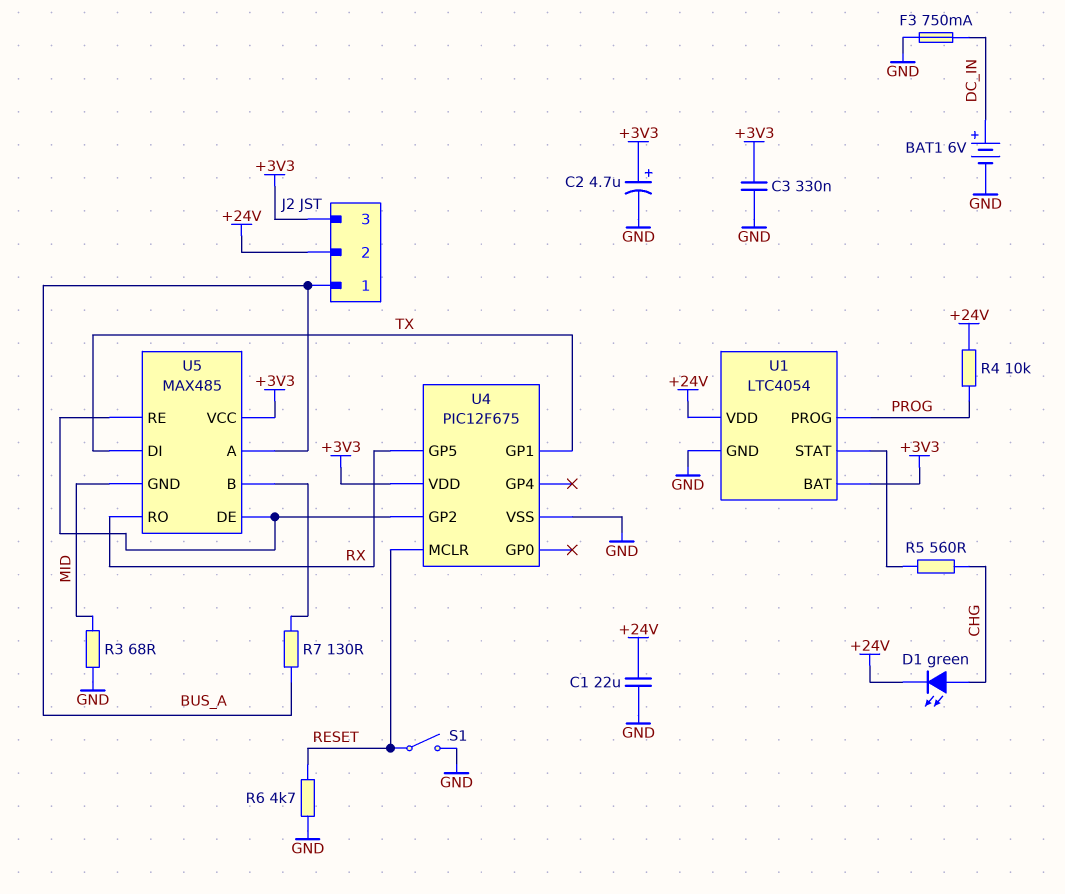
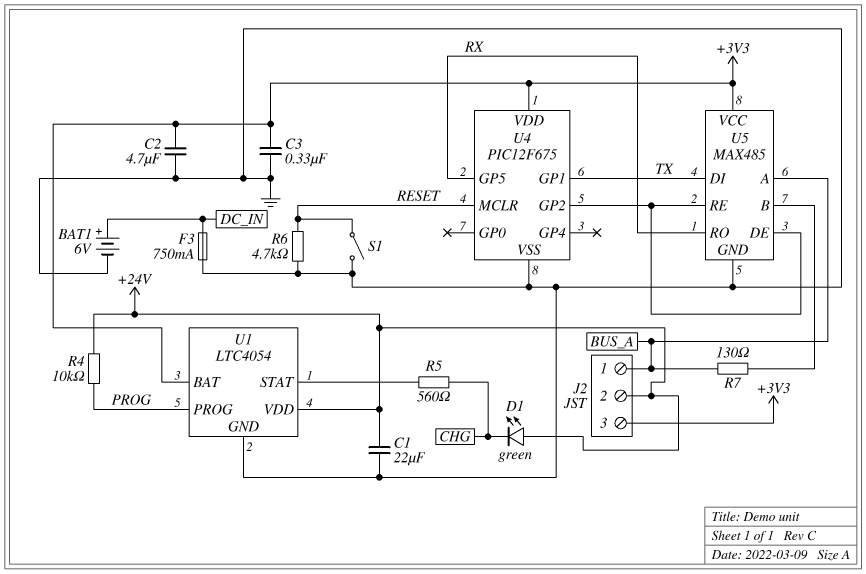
C2: 4.7uF (plus +3V3, minus GND) -> 4.7uF (+3V3, GND)
D1: LED green (A CHG, K +24V) -> LED green (A +24V, K CHG)
R3: 68 (GND, MID) -> none
U5 pin GND: MID -> GND

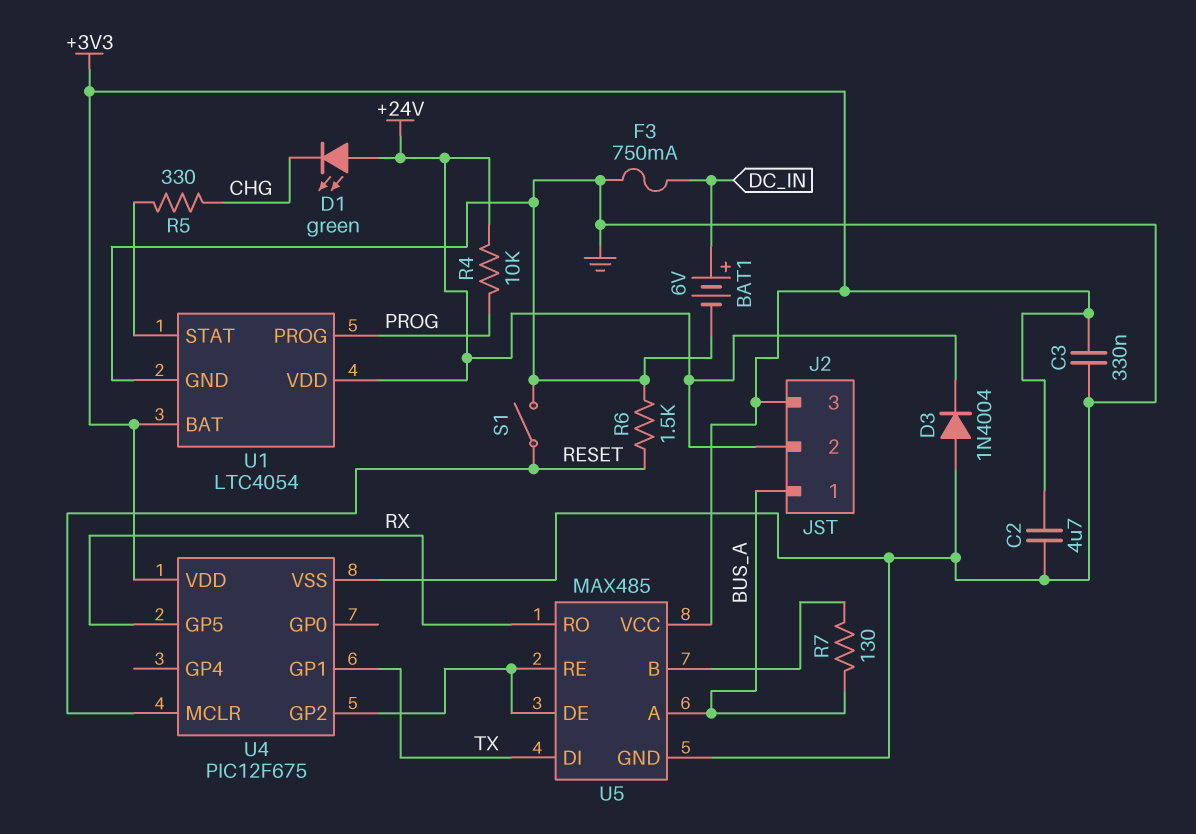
C1: 22uF (+24V, GND) -> none
D3: none -> diode 1N4004 (A GND, K +24V)
R5: 560 (CHG, U1/STAT) -> 330 (CHG, U1/STAT)
R6: 4.7k (GND, RESET) -> 1.5k (GND, RESET)

